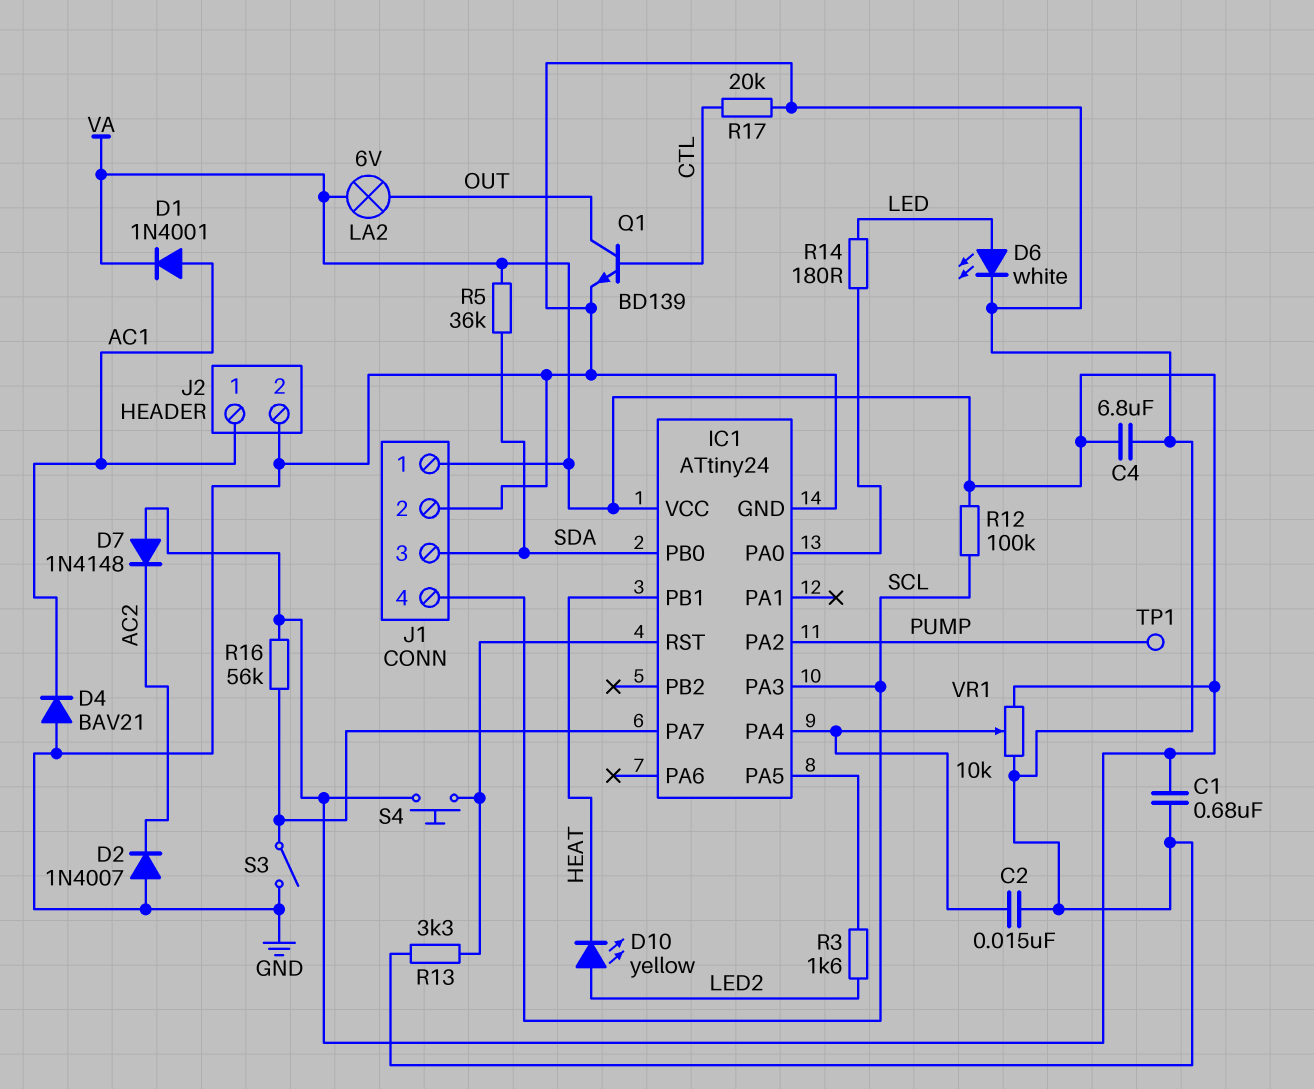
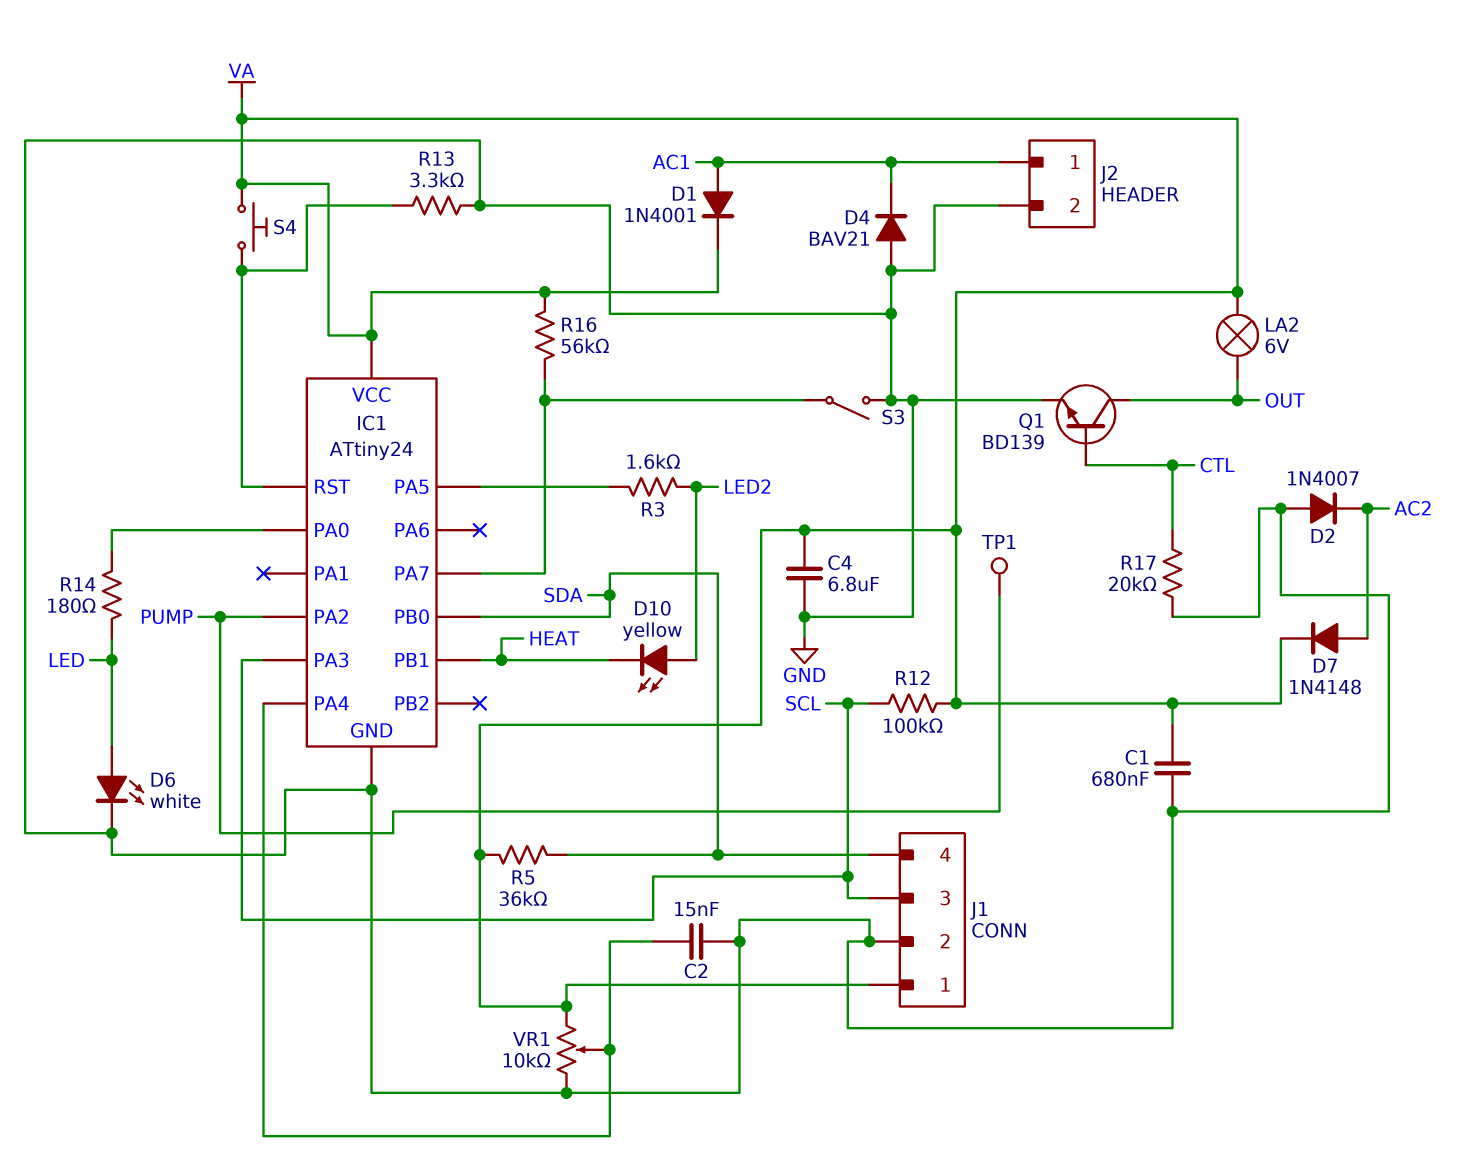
D7: diode 1N4148 (A VA, K AC2) -> diode 1N4148 (A AC2, K VA)
J1 pin 3: SDA -> SCL
J1 pin 4: SCL -> SDA

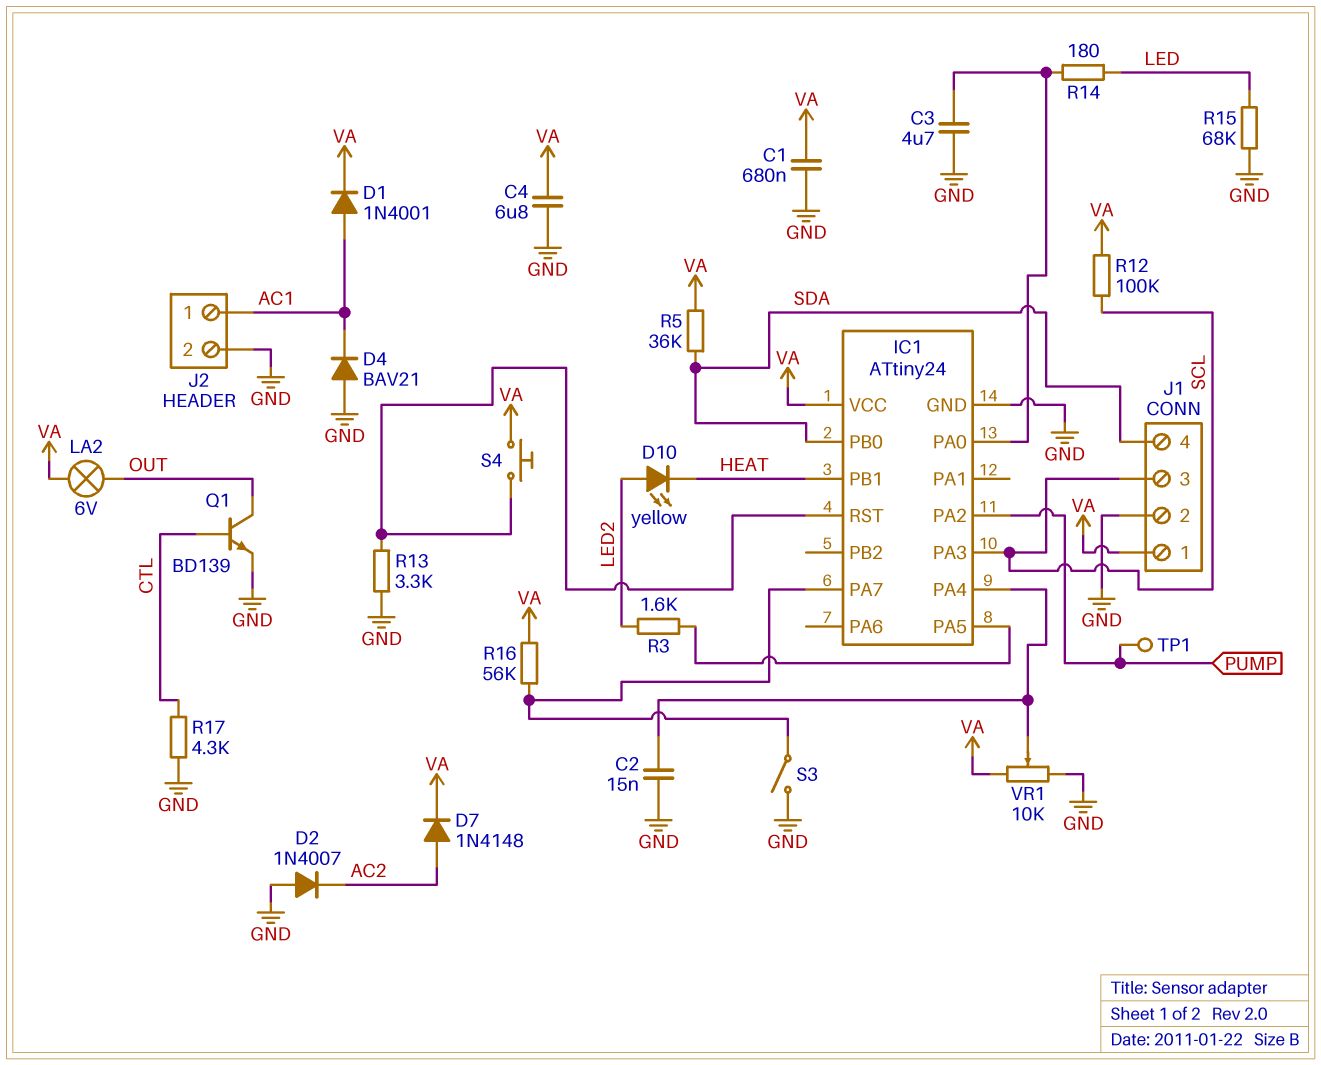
C3: none -> 4.7uF (GND, IC1/PA0)
D6: LED white (A LED, K GND) -> none
R15: none -> 68k (GND, LED)
R17: 20k (CTL, GND) -> 4.3k (CTL, GND)

